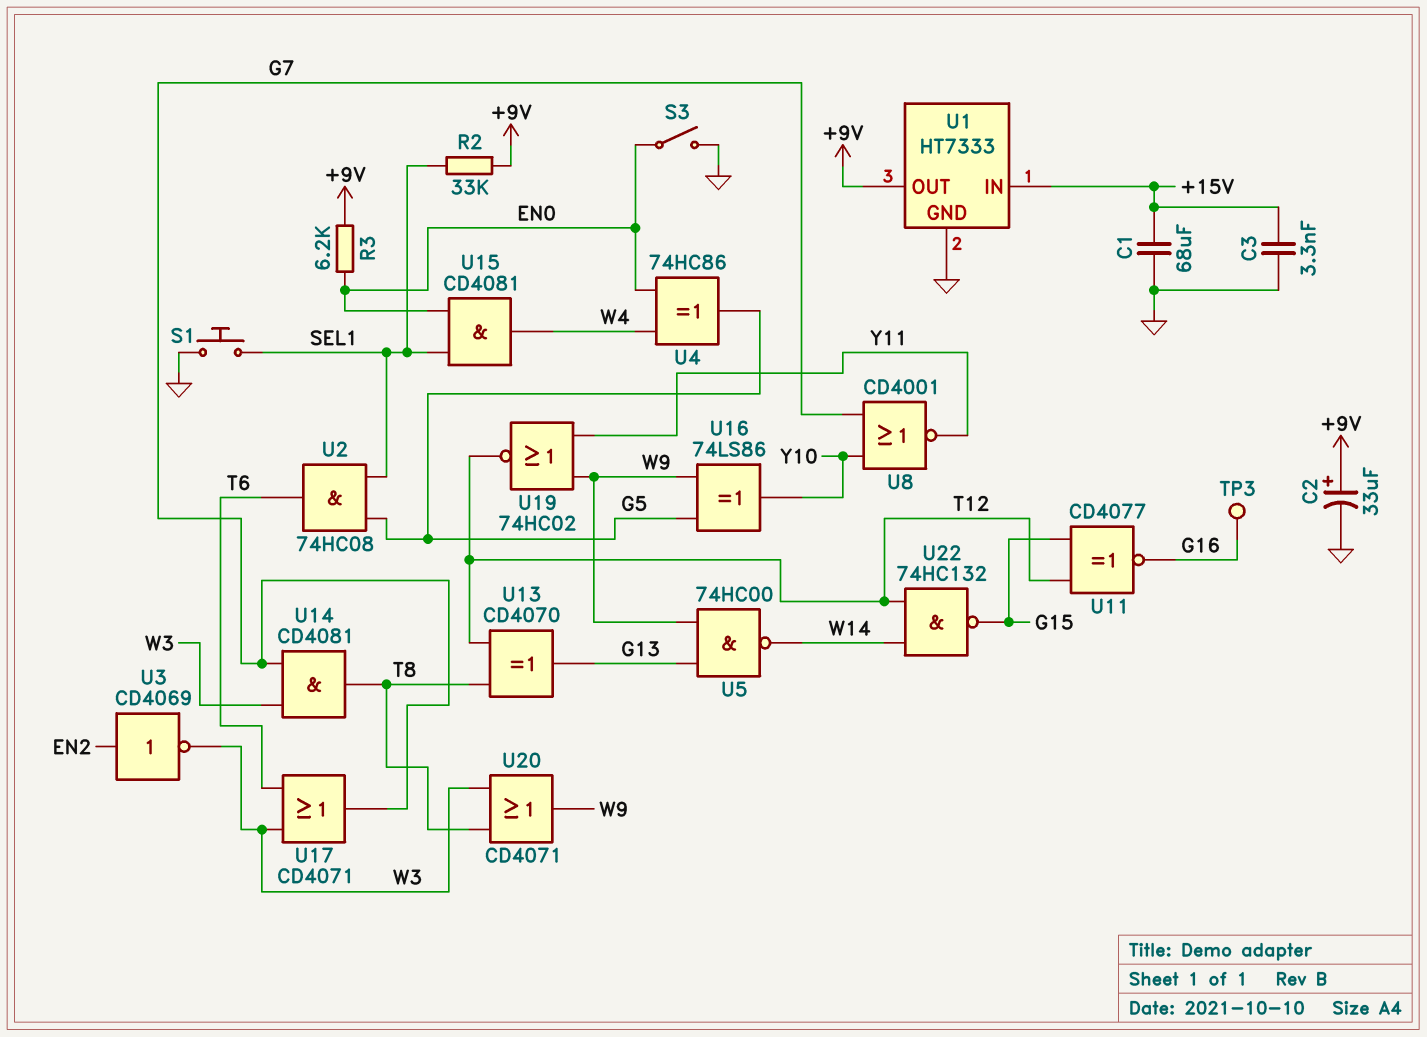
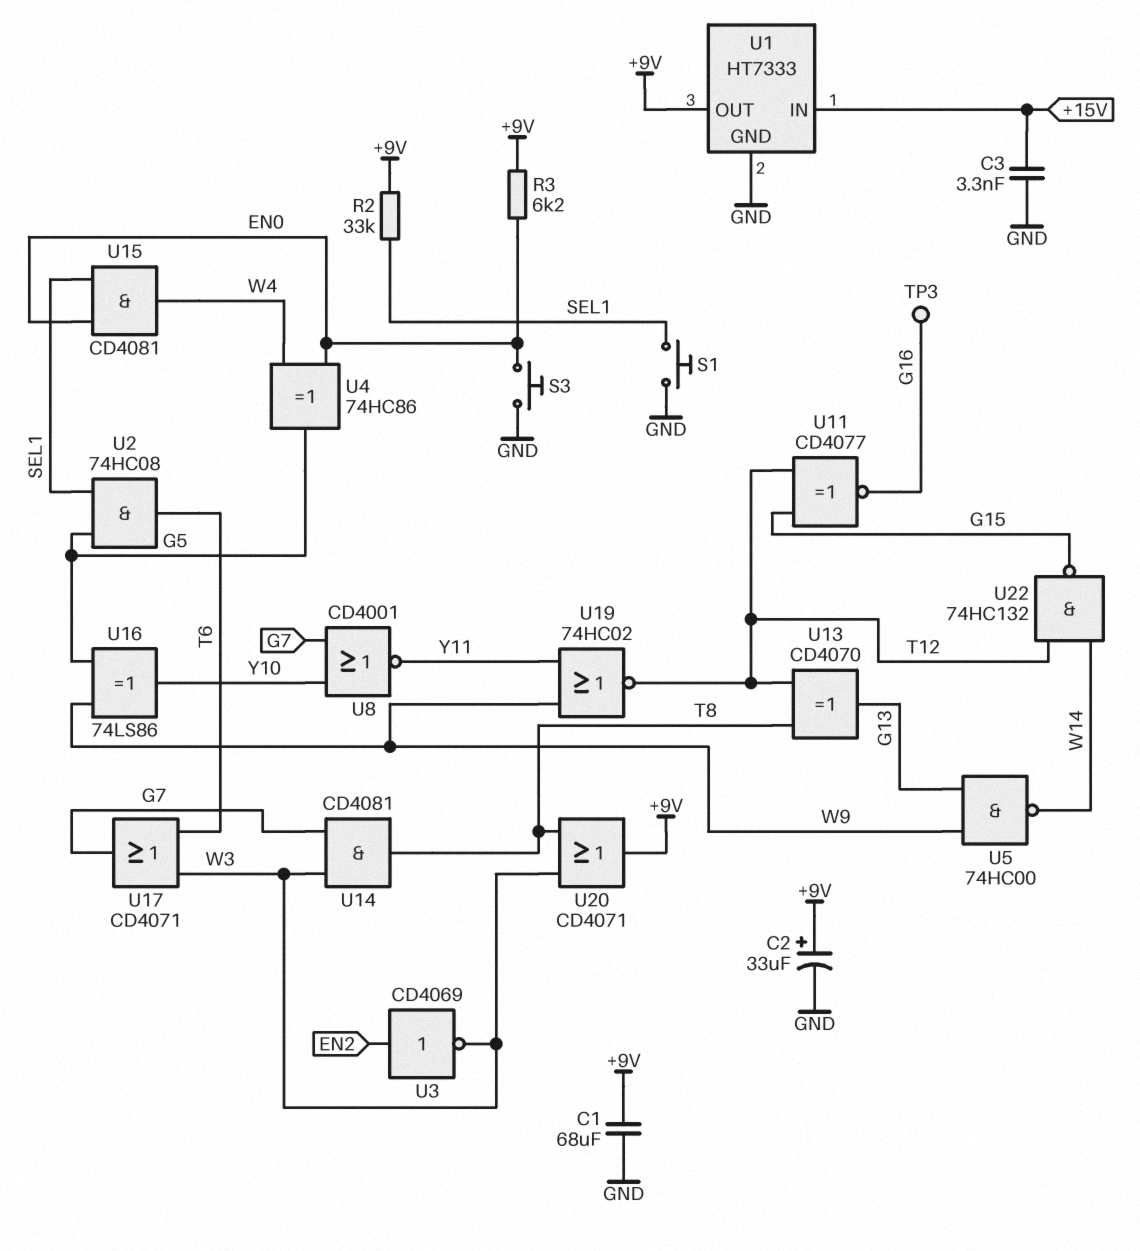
C1: 68uF (+15V, GND) -> 68uF (+9V, GND)
S3: switch (EN0, GND) -> button (EN0, GND)
U20: OR CD4071 (in T8, in W3, out W9) -> OR CD4071 (in T8, in W3, out +9V)

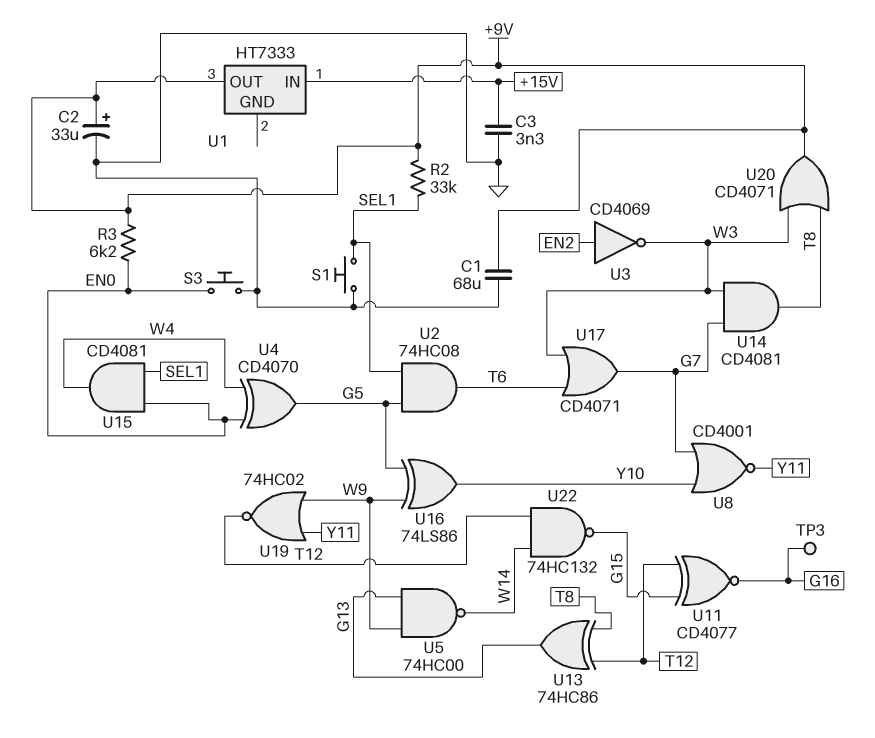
U1 pin GND: GND -> none
U4: XOR 74HC86 (in EN0, in W4, out G5) -> XOR CD4070 (in EN0, in W4, out G5)
U13: XOR CD4070 (in T8, in T12, out G13) -> XOR 74HC86 (in T8, in T12, out G13)

